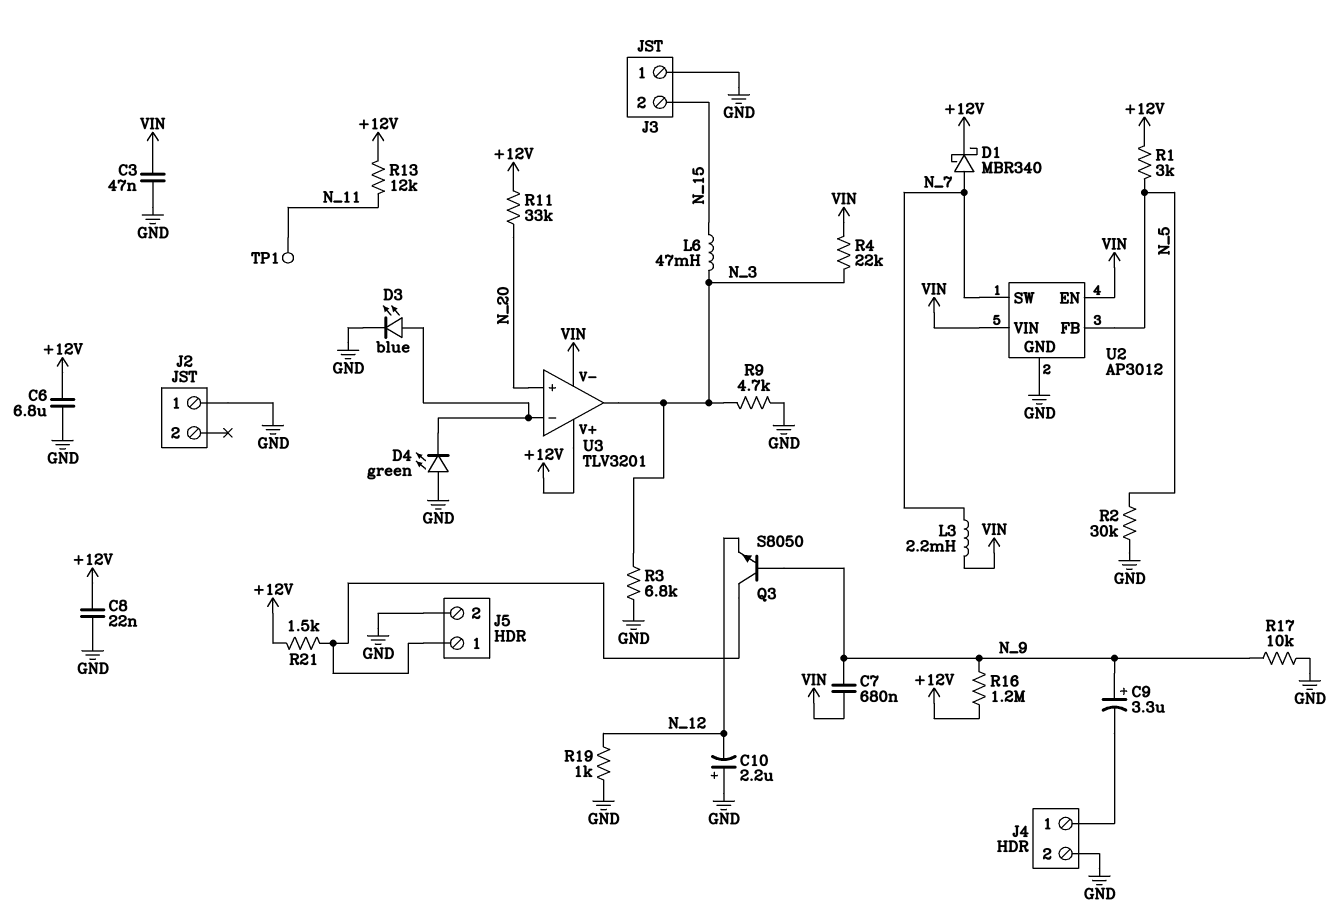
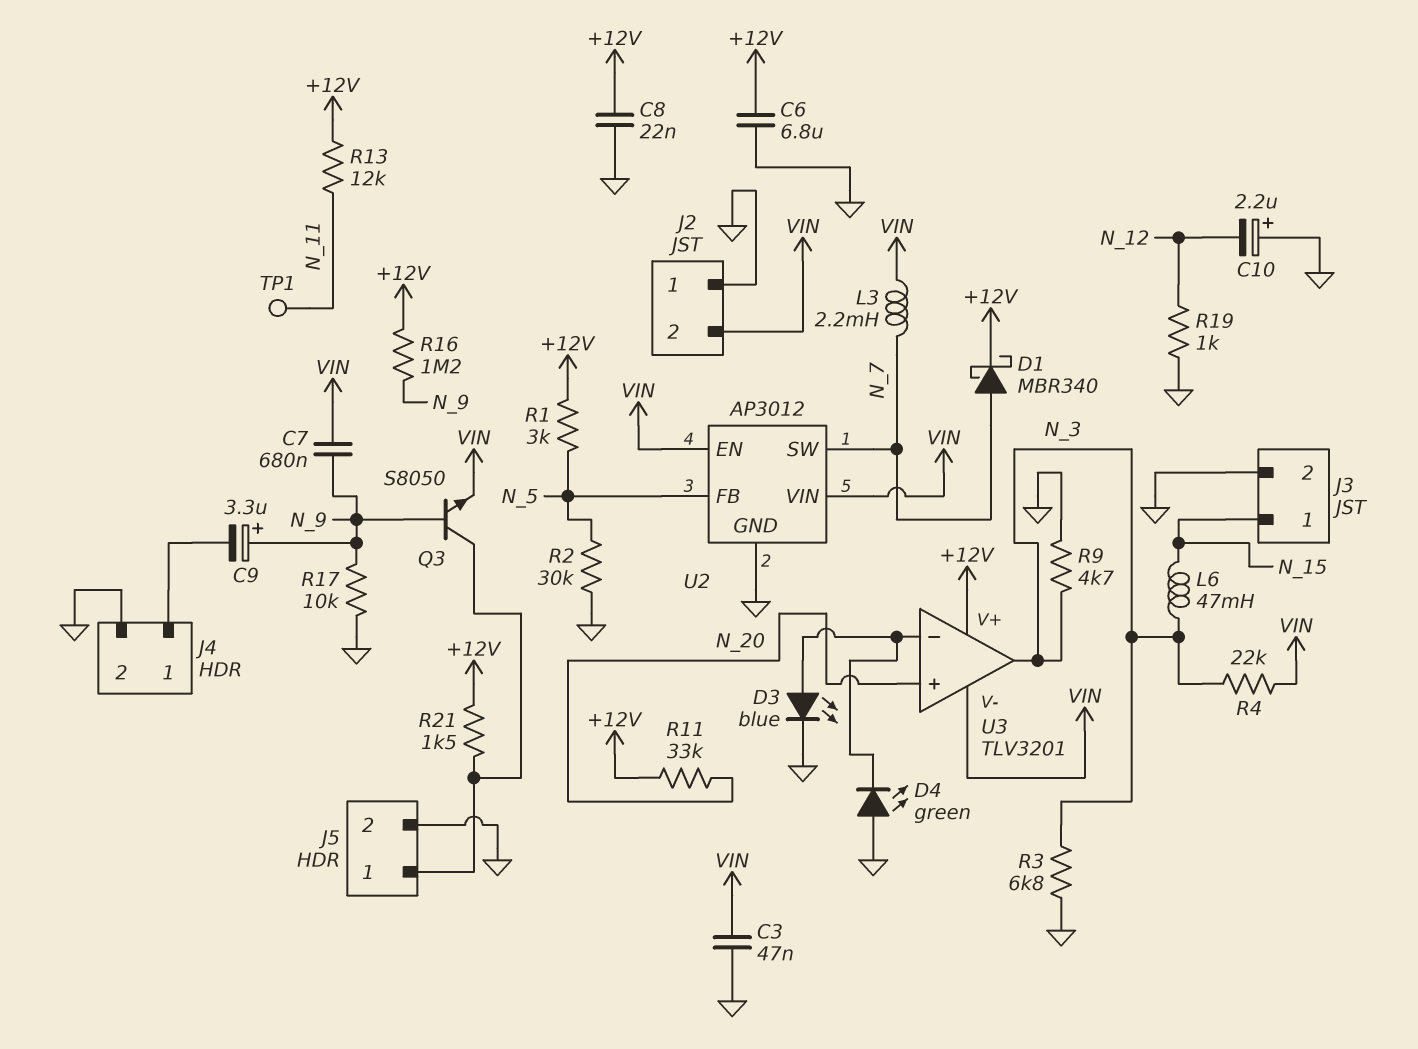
J2 pin 2: none -> VIN
J3 pin 1: GND -> N_15
J3 pin 2: N_15 -> GND
Q3: NPN S8050 (B N_9, C J5/1, E N_12) -> NPN S8050 (B N_9, C J5/1, E VIN)

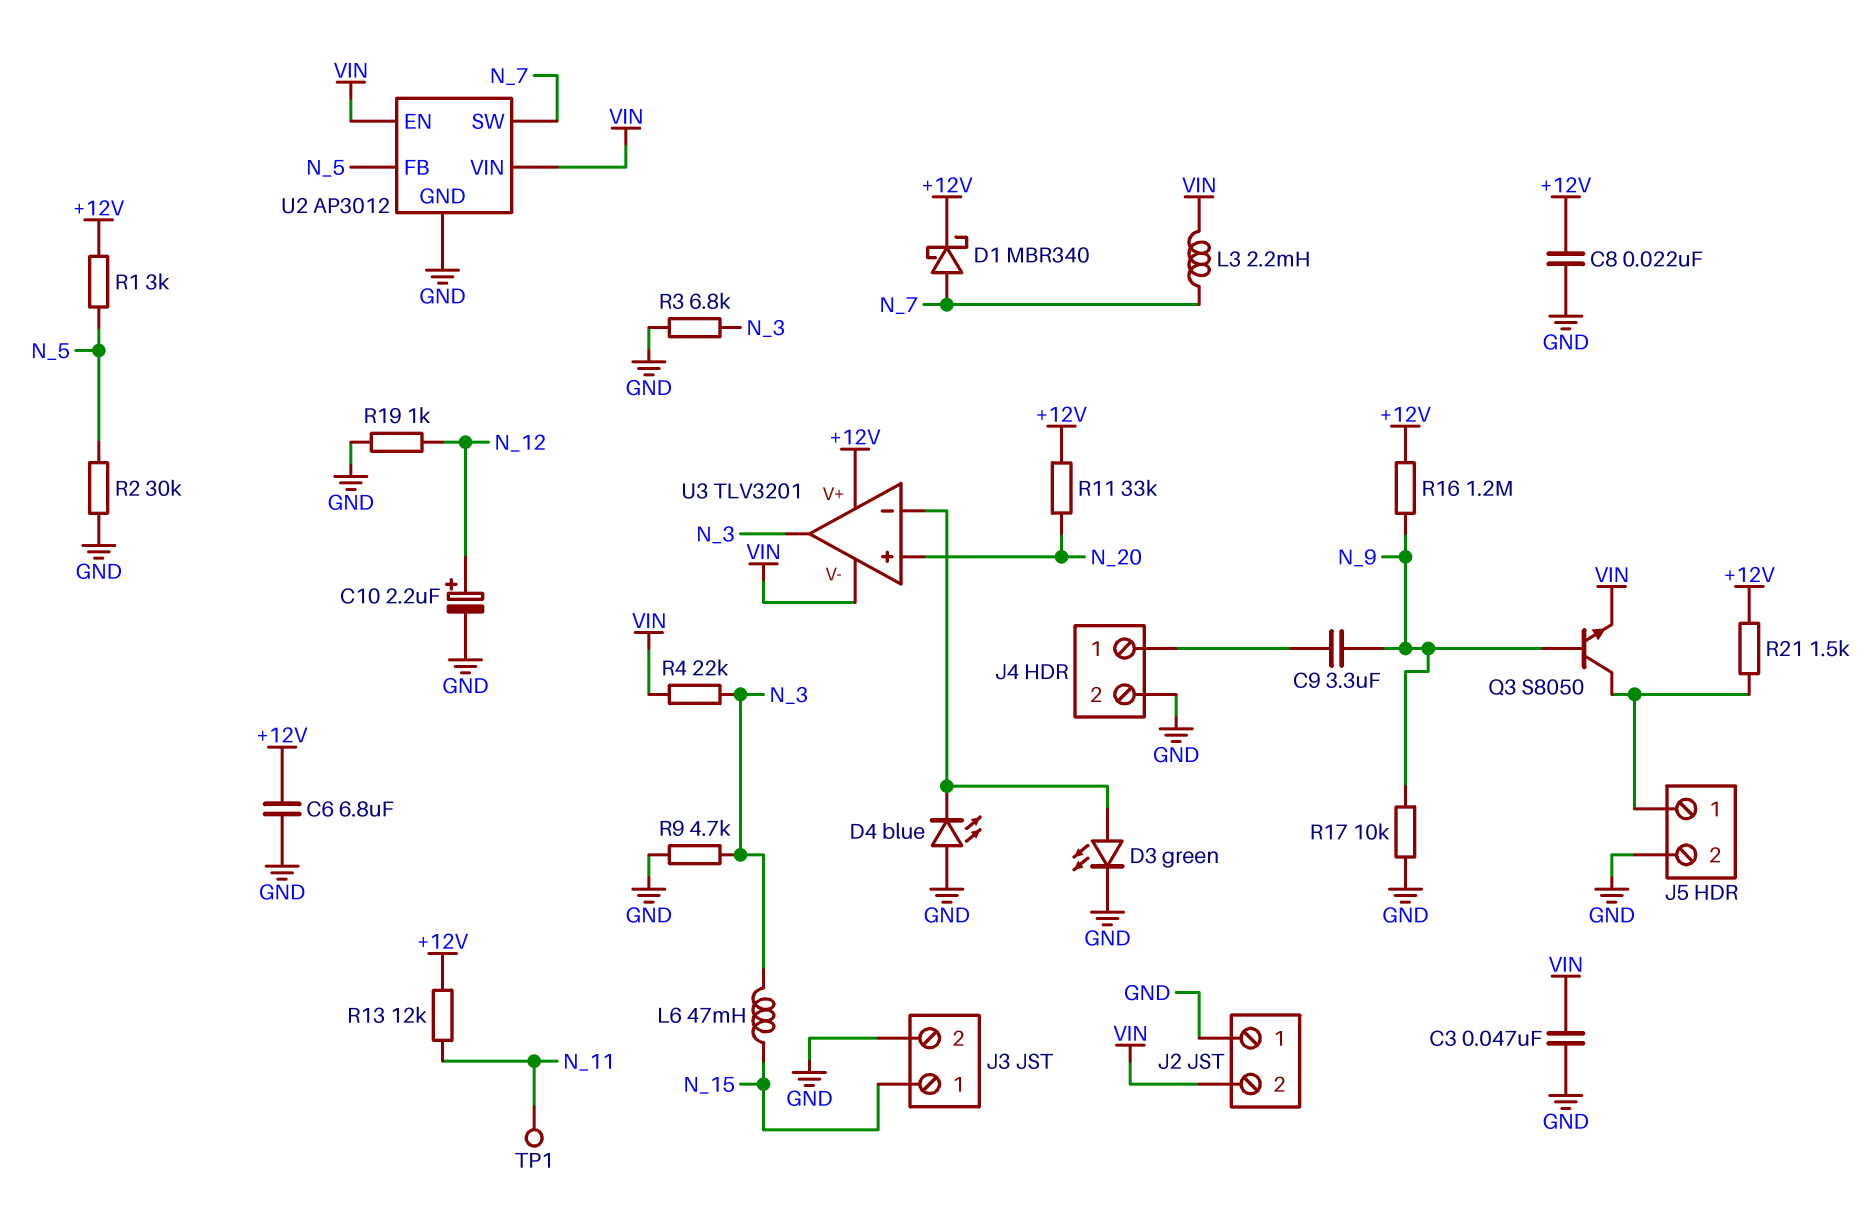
C7: 680nF (N_9, VIN) -> none
C9: 3.3uF (plus N_9, minus J4/1) -> 3.3uF (J4/1, N_9)
C10: 2.2uF (plus GND, minus N_12) -> 2.2uF (plus N_12, minus GND)
D3: LED blue (A U3/in-, K GND) -> LED green (A U3/in-, K GND)
D4: LED green (A GND, K U3/in-) -> LED blue (A GND, K U3/in-)

